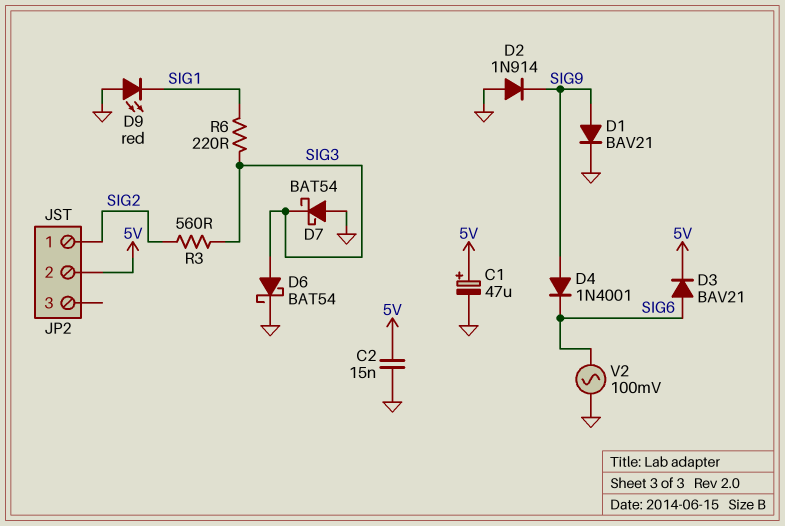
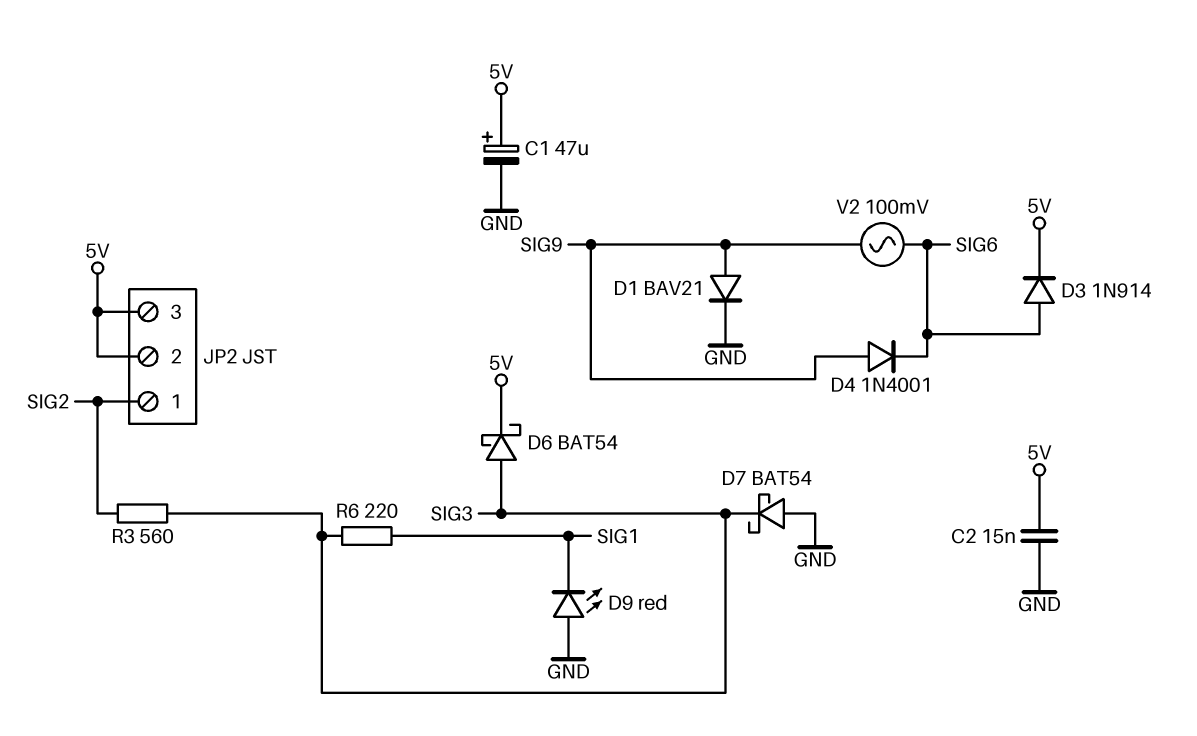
D2: diode 1N914 (A GND, K SIG9) -> none
D3: diode BAV21 (A SIG6, K 5V) -> diode 1N914 (A SIG6, K 5V)
D6: schottky BAT54 (A SIG3, K GND) -> schottky BAT54 (A SIG3, K 5V)
JP2 pin 3: none -> 5V
V2: AC 100mV (GND, SIG6) -> AC 100mV (SIG6, SIG9)

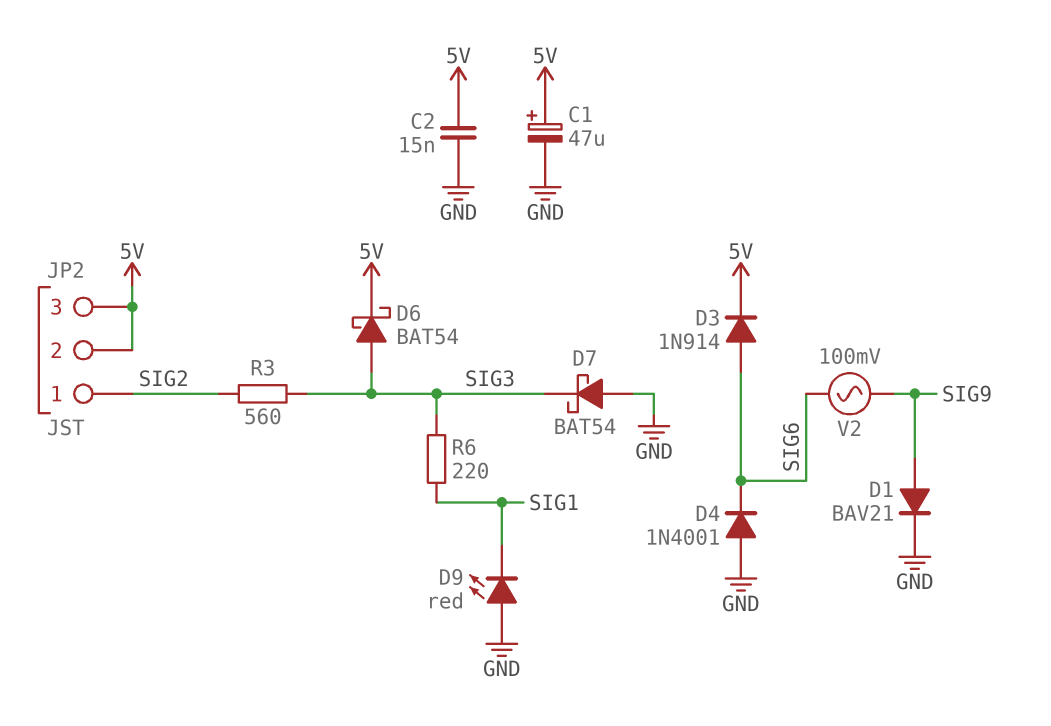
D4: diode 1N4001 (A SIG9, K SIG6) -> diode 1N4001 (A GND, K SIG6)

